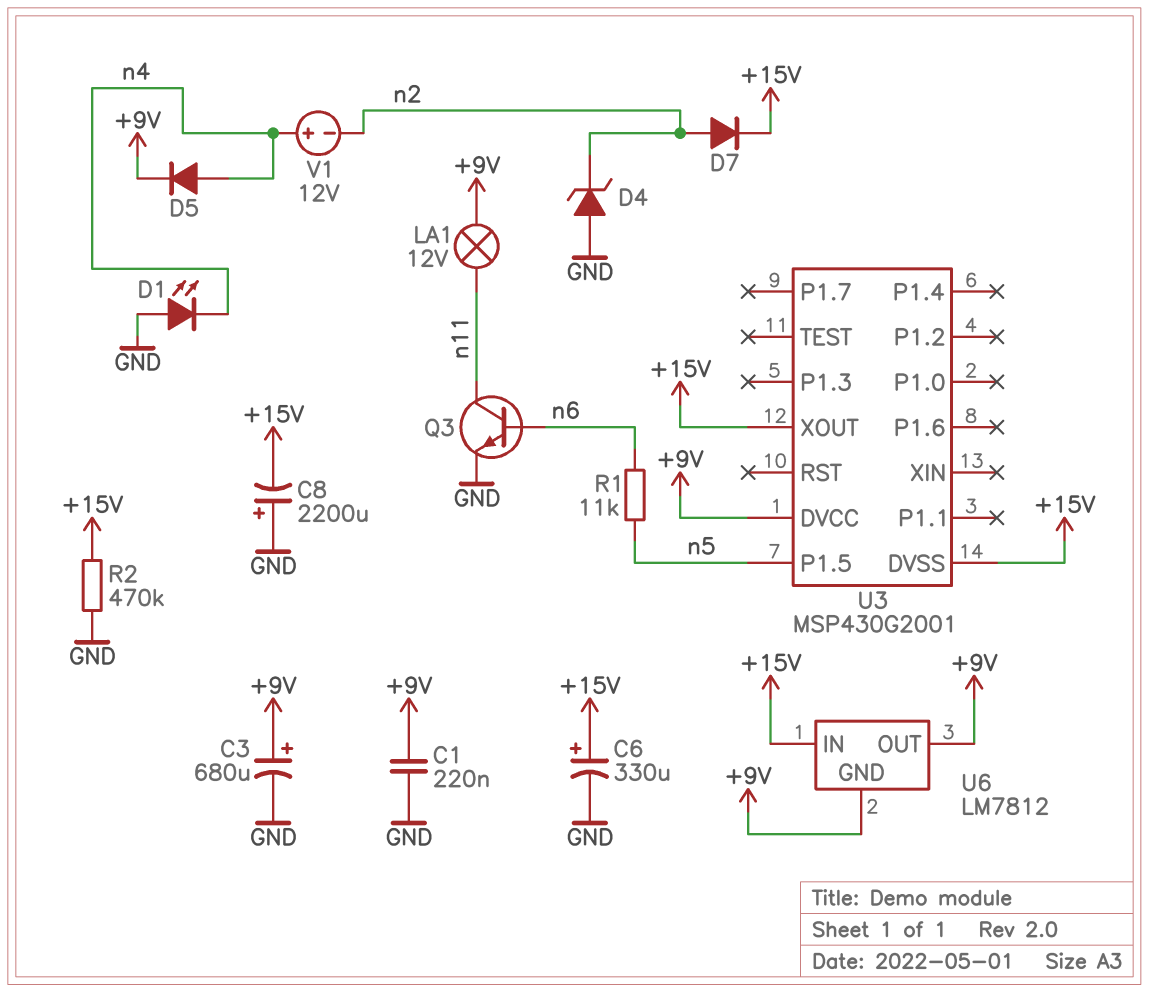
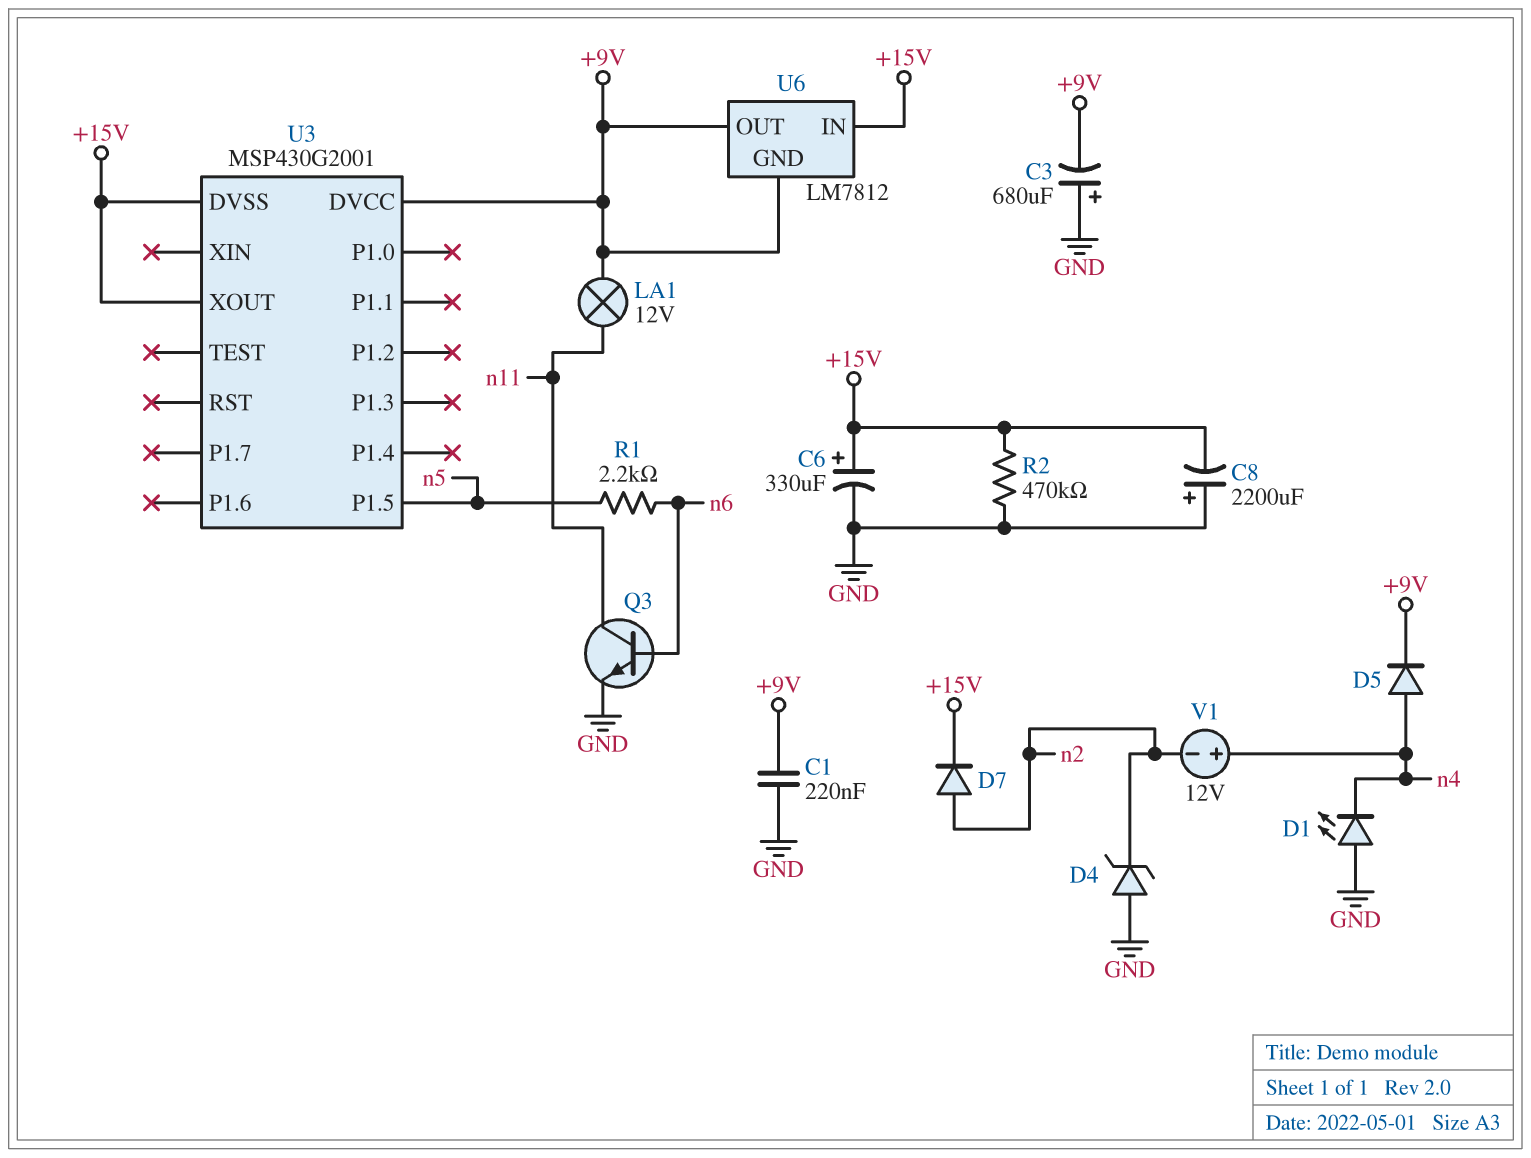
C3: 680uF (plus +9V, minus GND) -> 680uF (plus GND, minus +9V)
R1: 11k (n5, n6) -> 2.2k (n5, n6)

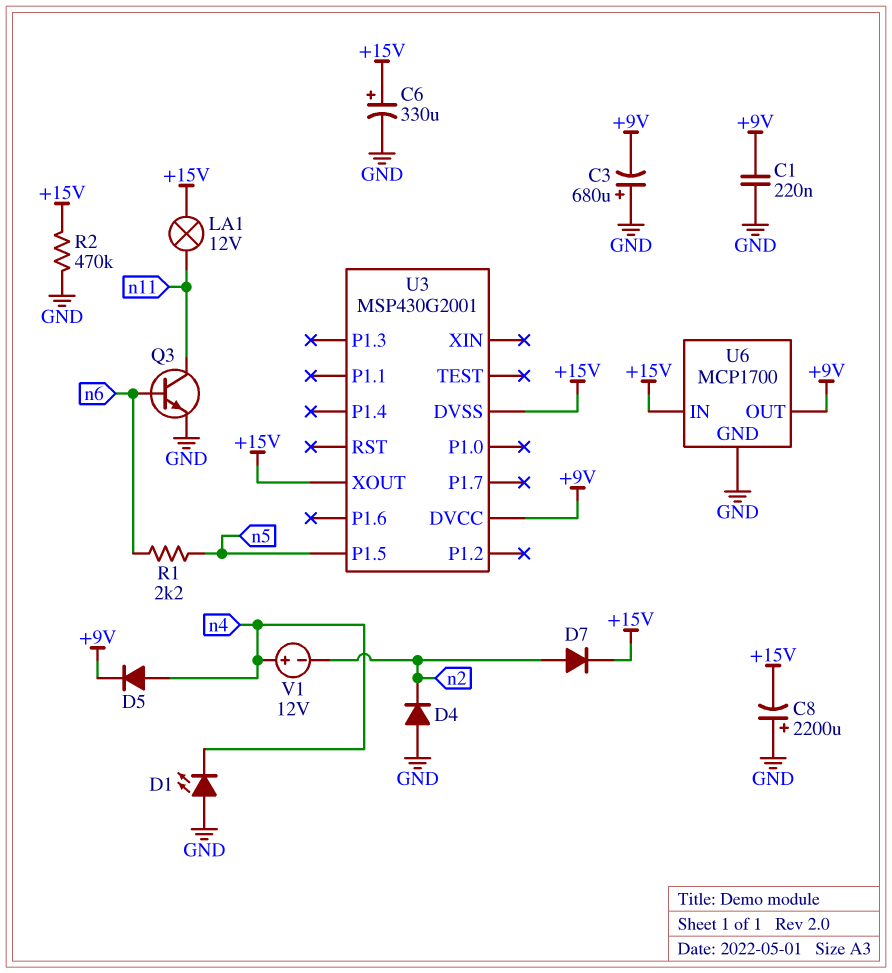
D4: zener (A GND, K n2) -> diode (A GND, K n2)
LA1: lamp 12V (+9V, n11) -> lamp 12V (+15V, n11)
U6: LM7812 -> MCP1700
U6 pin GND: +9V -> GND

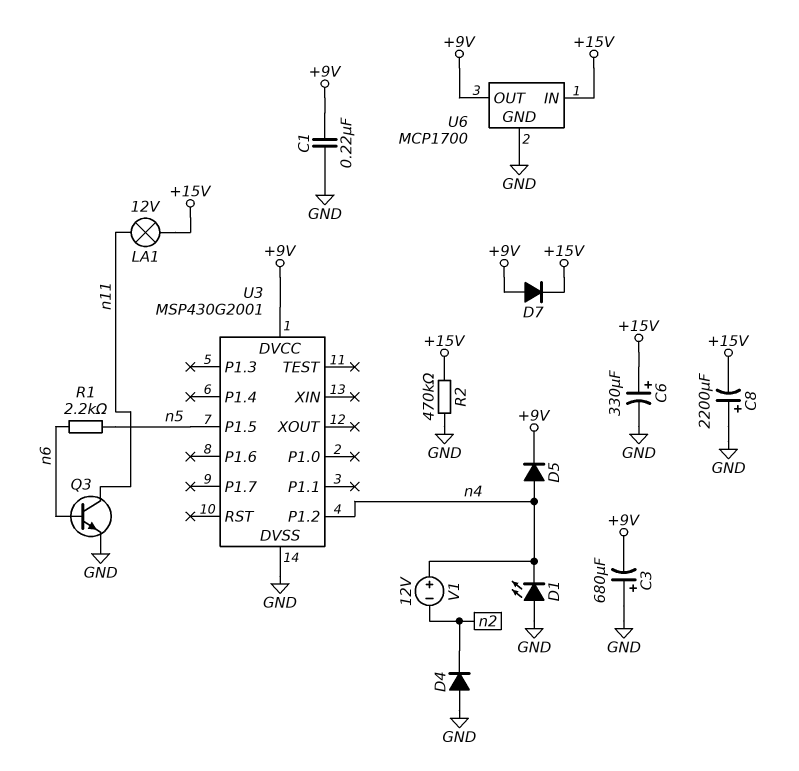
D7: diode (A n2, K +15V) -> diode (A +9V, K +15V)
U3 pin DVSS: +15V -> GND
U3 pin P1.2: none -> n4
U3 pin XOUT: +15V -> none

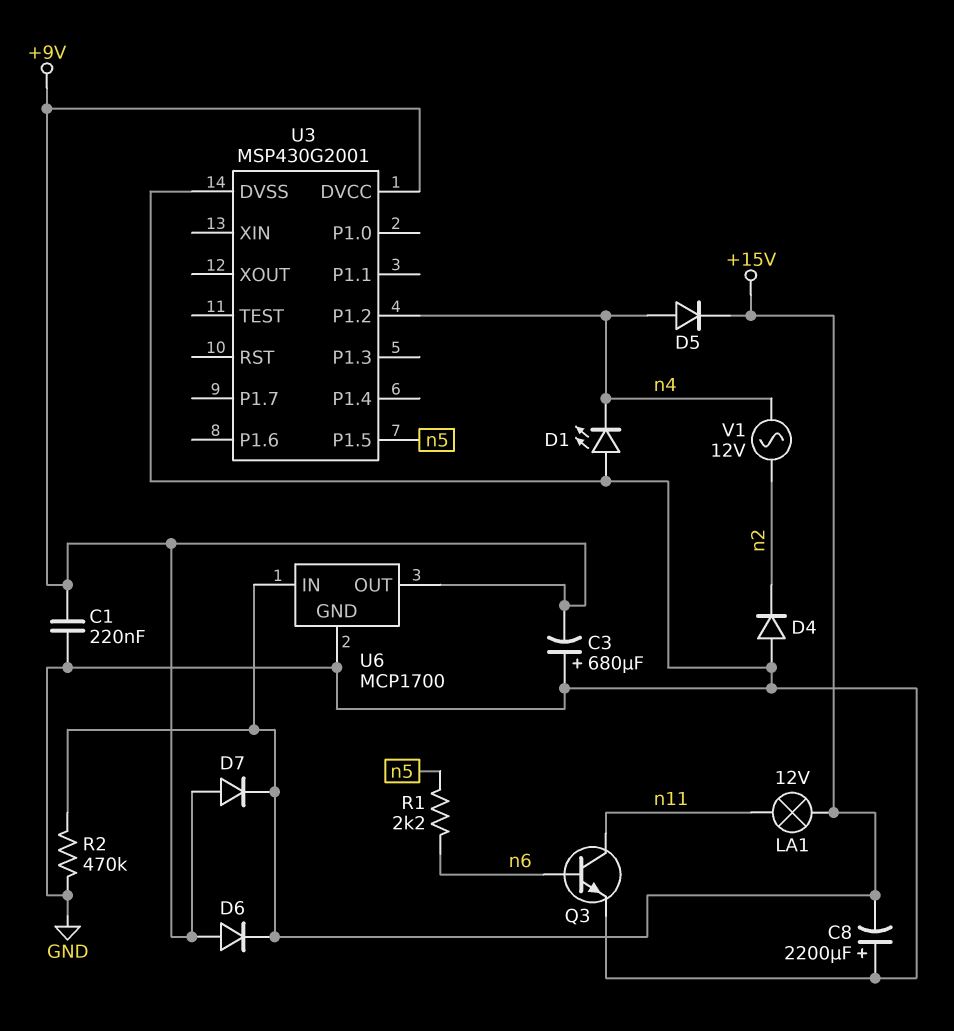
C6: 330uF (plus +15V, minus GND) -> none
D5: diode (A n4, K +9V) -> diode (A n4, K +15V)
D6: none -> diode (A +9V, K +15V)
V1: 12V (plus n4, minus n2) -> AC 12V (n2, n4)

